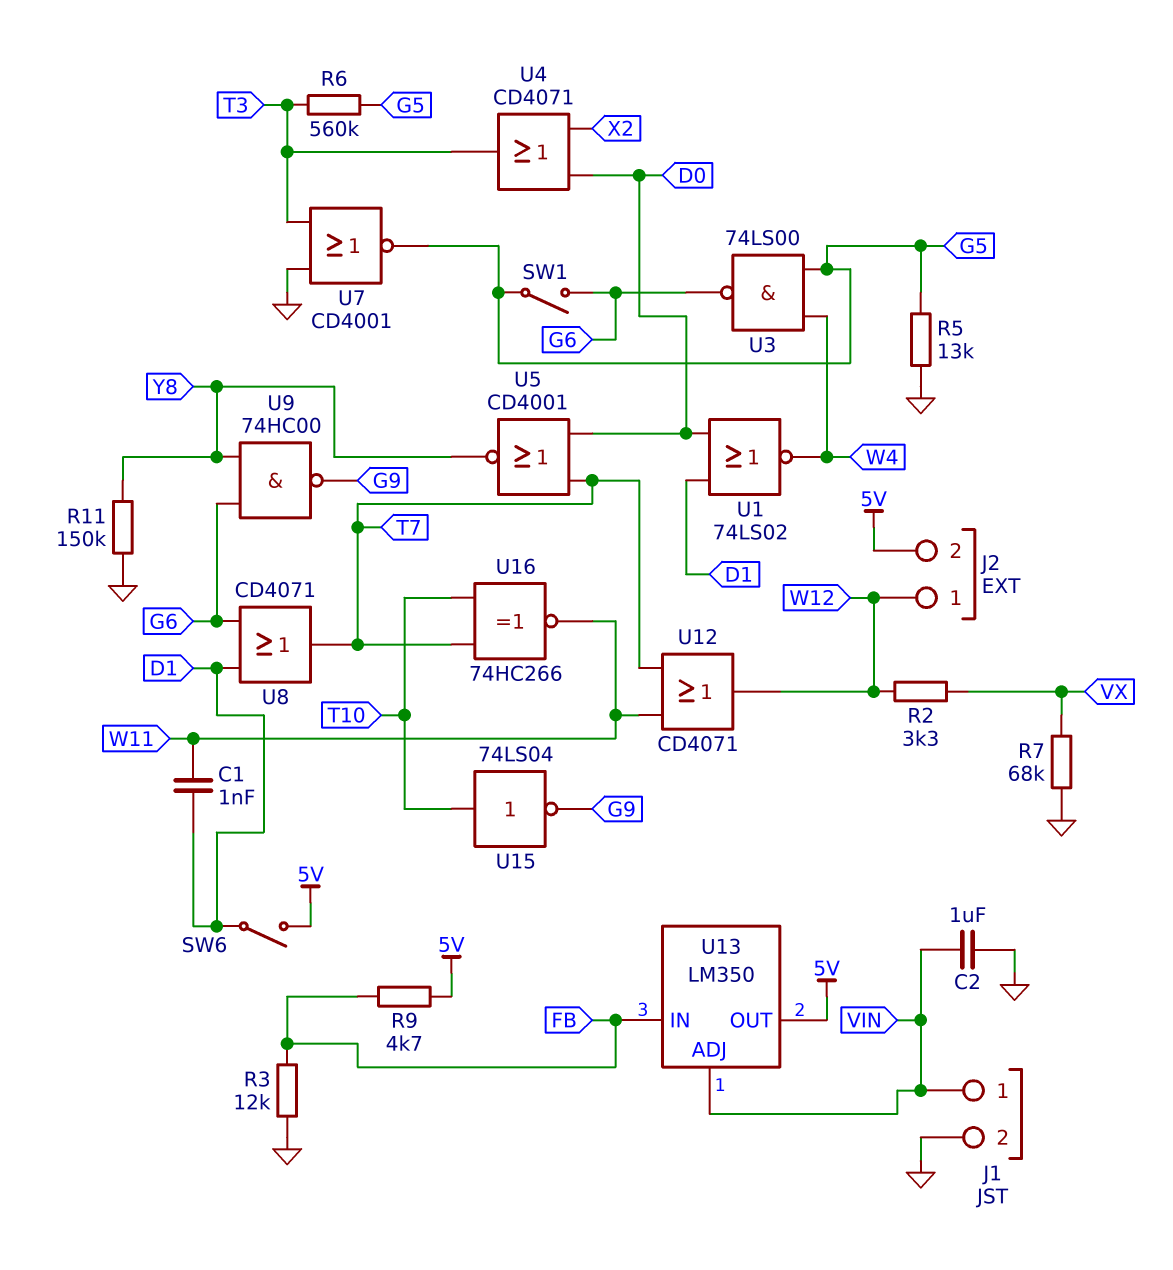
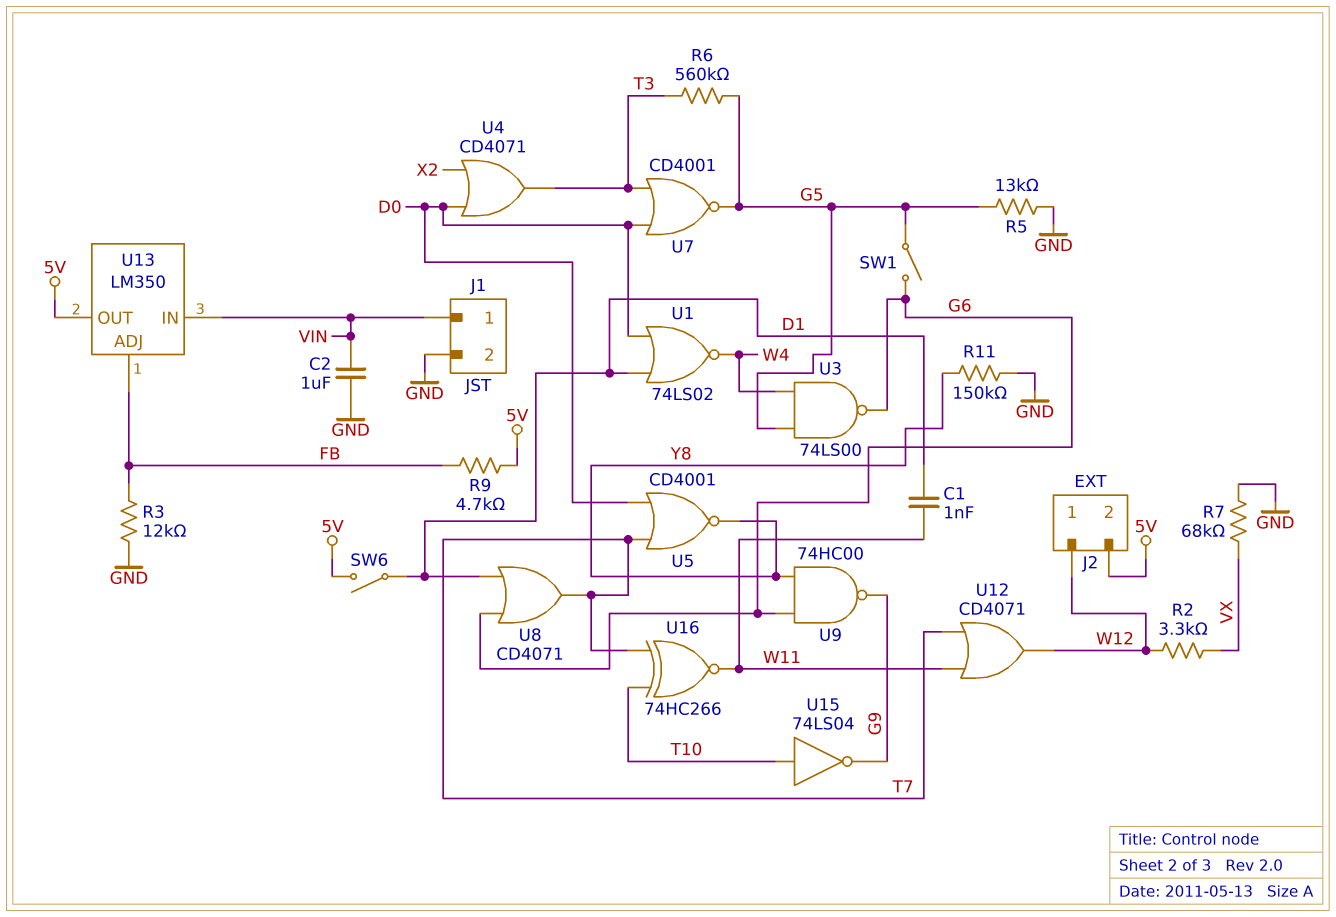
U7: NOR CD4001 (in GND, in T3, out G5) -> NOR CD4001 (in D0, in T3, out G5)
U13 pin ADJ: VIN -> FB
U13 pin IN: FB -> VIN

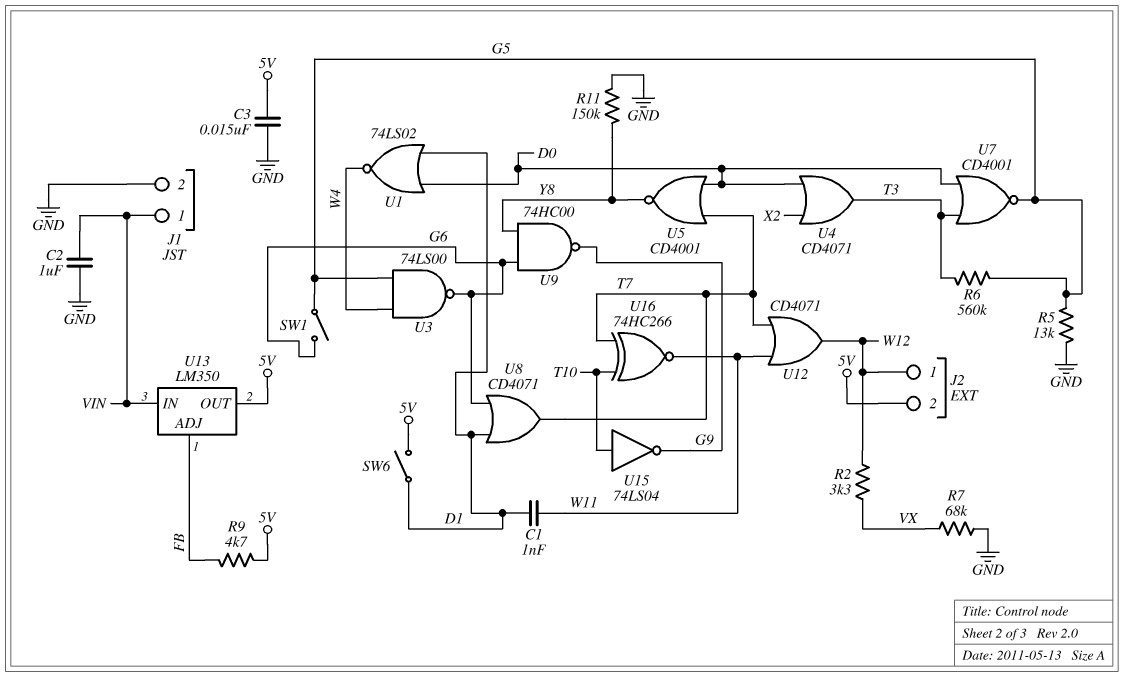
C3: none -> 15nF (5V, GND)
R3: 12k (FB, GND) -> none

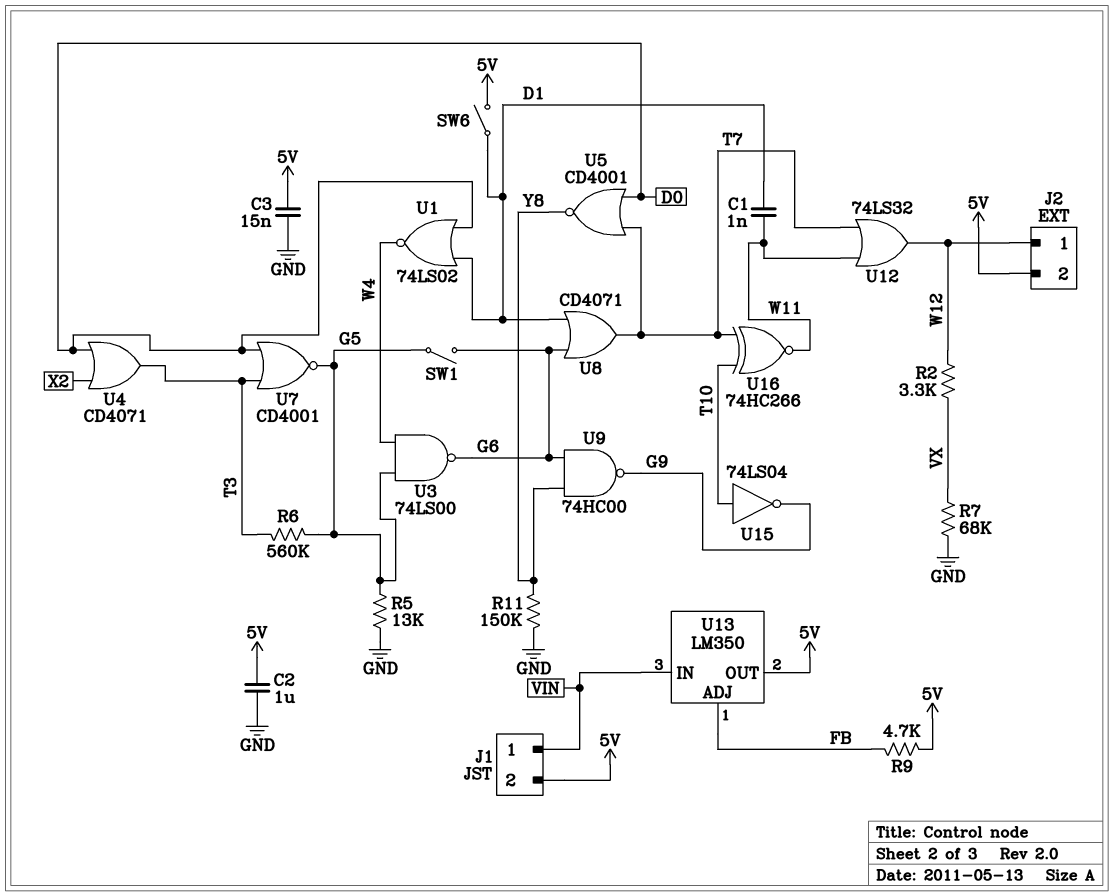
C2: 1uF (GND, VIN) -> 1uF (5V, GND)
J1 pin 2: GND -> 5V
U12: OR CD4071 (in T7, in W11, out W12) -> OR 74LS32 (in T7, in W11, out W12)

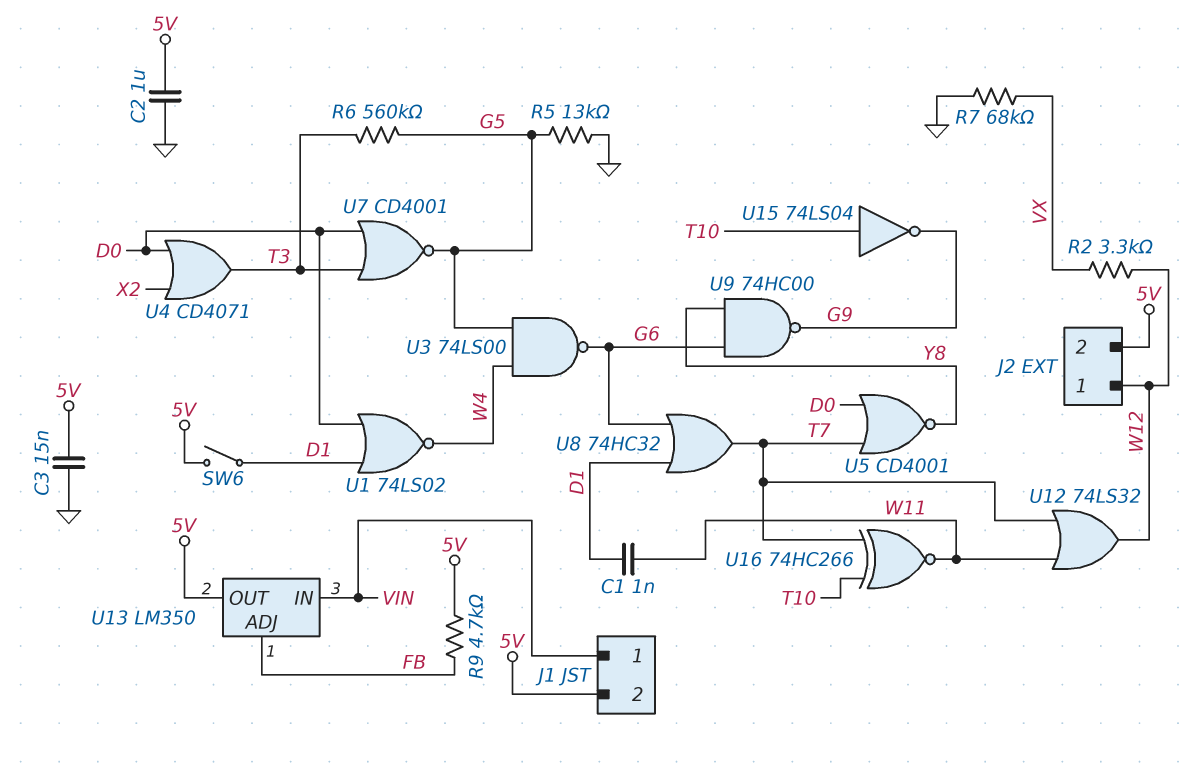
R11: 150k (GND, Y8) -> none
SW1: switch (G5, G6) -> none
U8: OR CD4071 (in D1, in G6, out T7) -> OR 74HC32 (in D1, in G6, out T7)

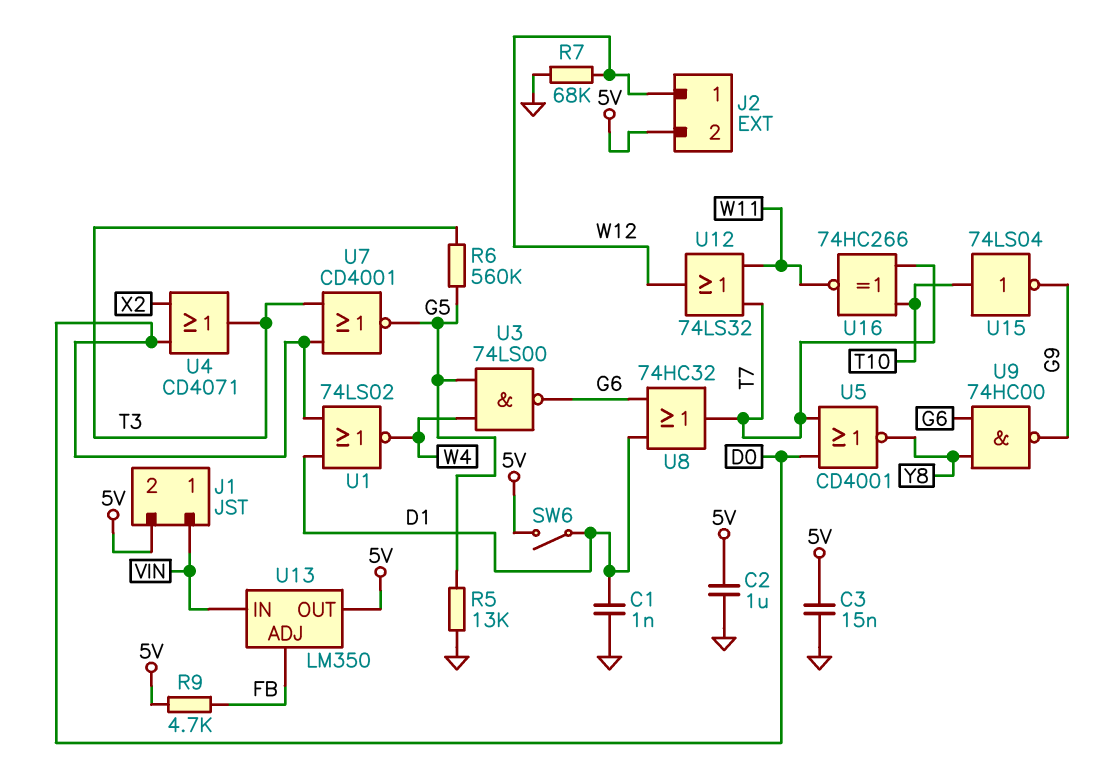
C1: 1nF (D1, W11) -> 1nF (D1, GND)
R2: 3.3k (VX, W12) -> none
R7: 68k (GND, VX) -> 68k (GND, W12)

